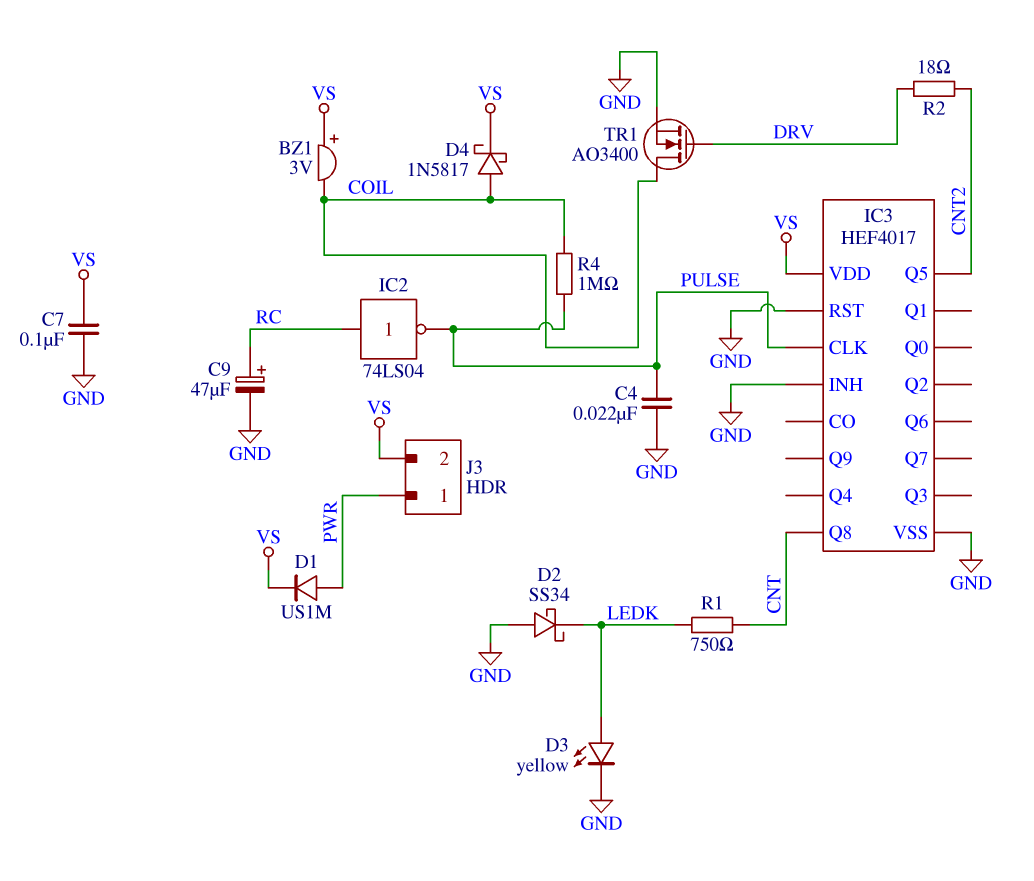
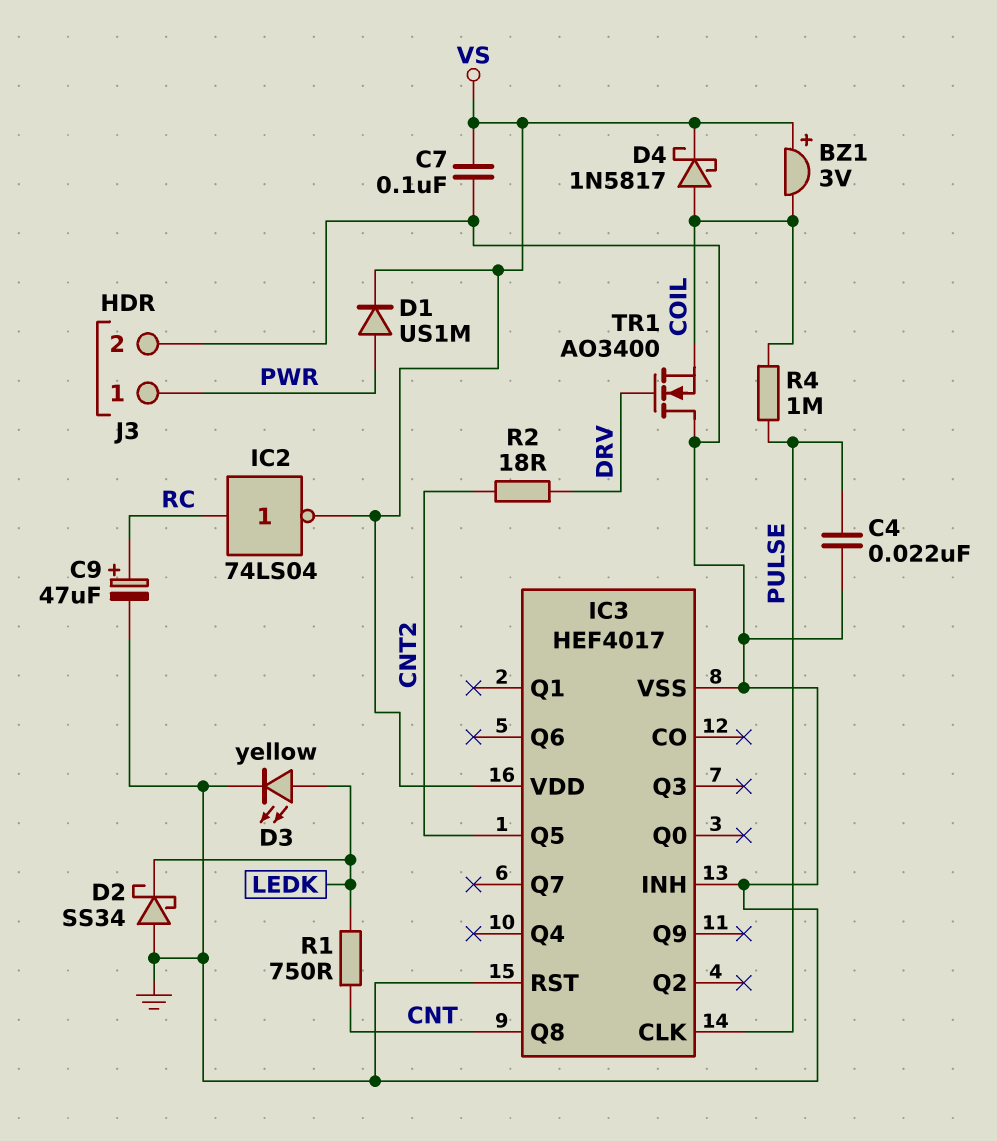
IC2: NOT 74LS04 (in RC, out PULSE) -> NOT 74LS04 (in RC, out VS)
J3 pin 2: VS -> GND
TR1: NMOS AO3400 (G DRV, D COIL, S GND) -> NMOS AO3400 (G DRV, D GND, S COIL)

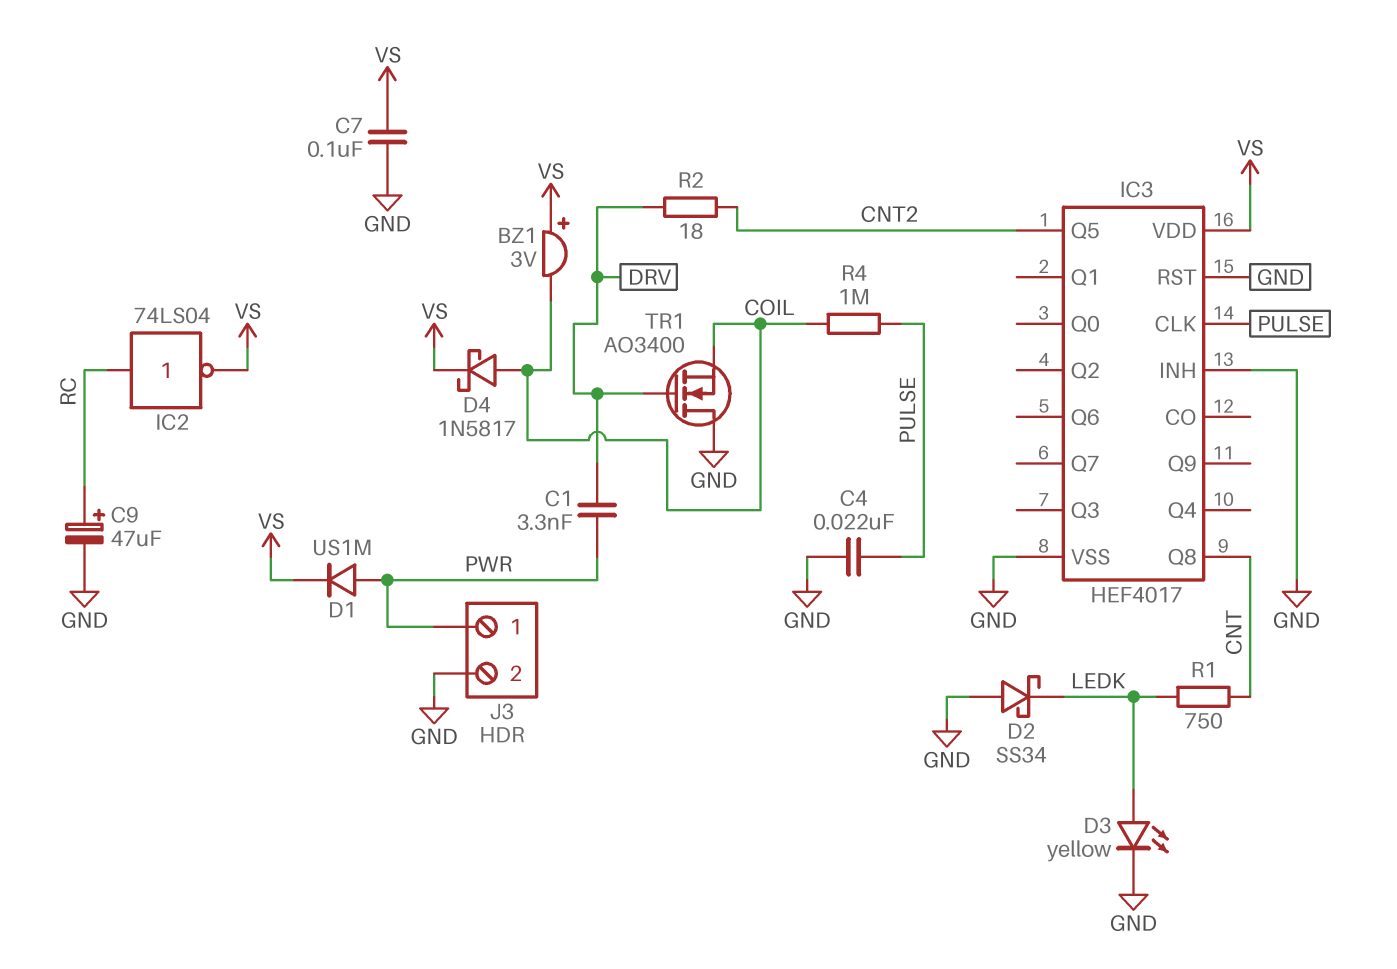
C1: none -> 3.3nF (DRV, PWR)

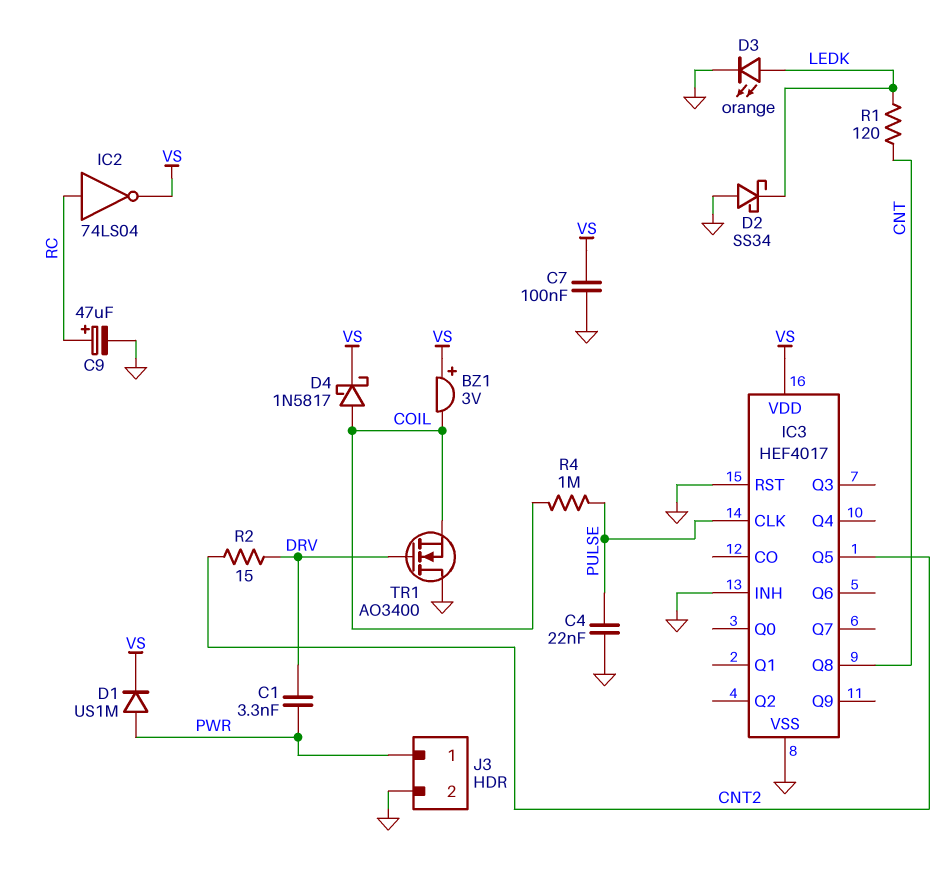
D3: LED yellow (A LEDK, K GND) -> LED orange (A LEDK, K GND)
R1: 750 (CNT, LEDK) -> 120 (CNT, LEDK)
R2: 18 (CNT2, DRV) -> 15 (CNT2, DRV)

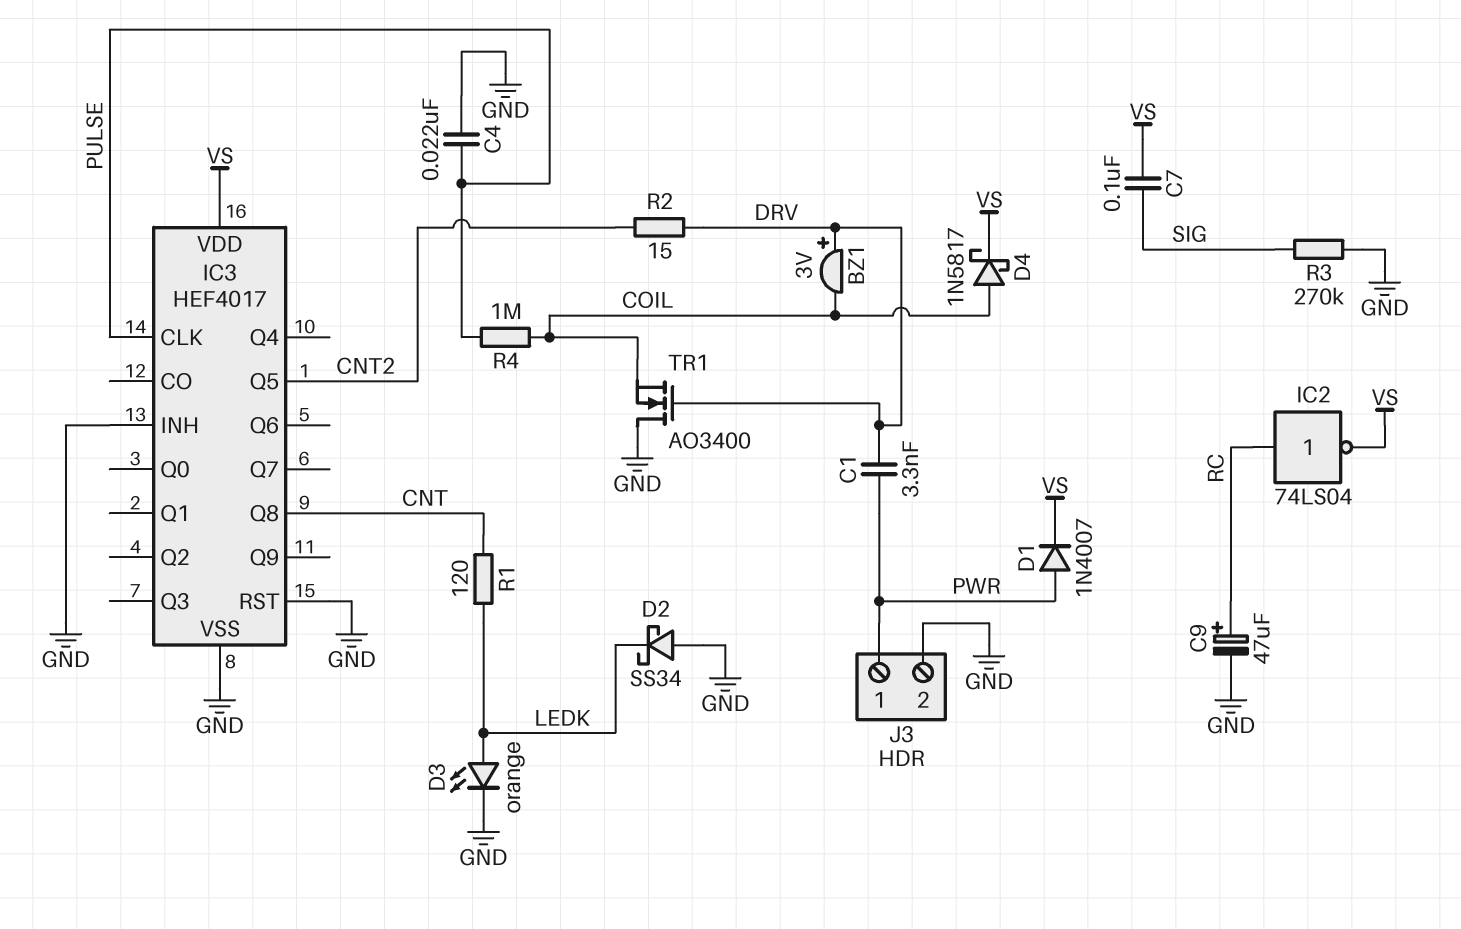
BZ1: buzzer 3V (plus VS, minus COIL) -> buzzer 3V (plus DRV, minus COIL)
C7: 100nF (GND, VS) -> 100nF (SIG, VS)
D1: diode US1M (A PWR, K VS) -> diode 1N4007 (A PWR, K VS)
R3: none -> 270k (GND, SIG)

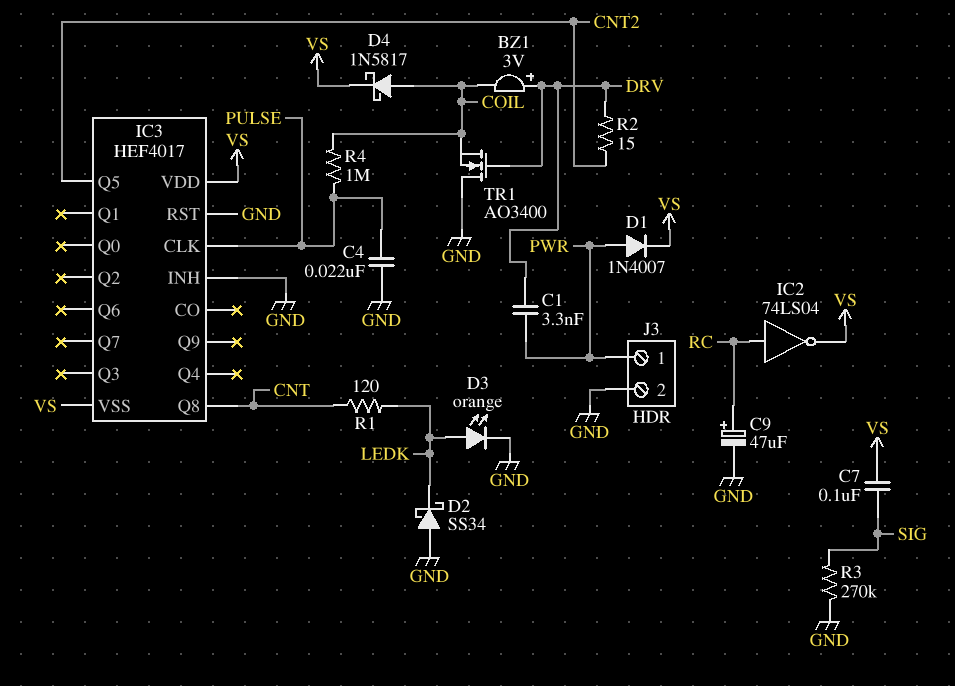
IC3 pin VSS: GND -> VS

